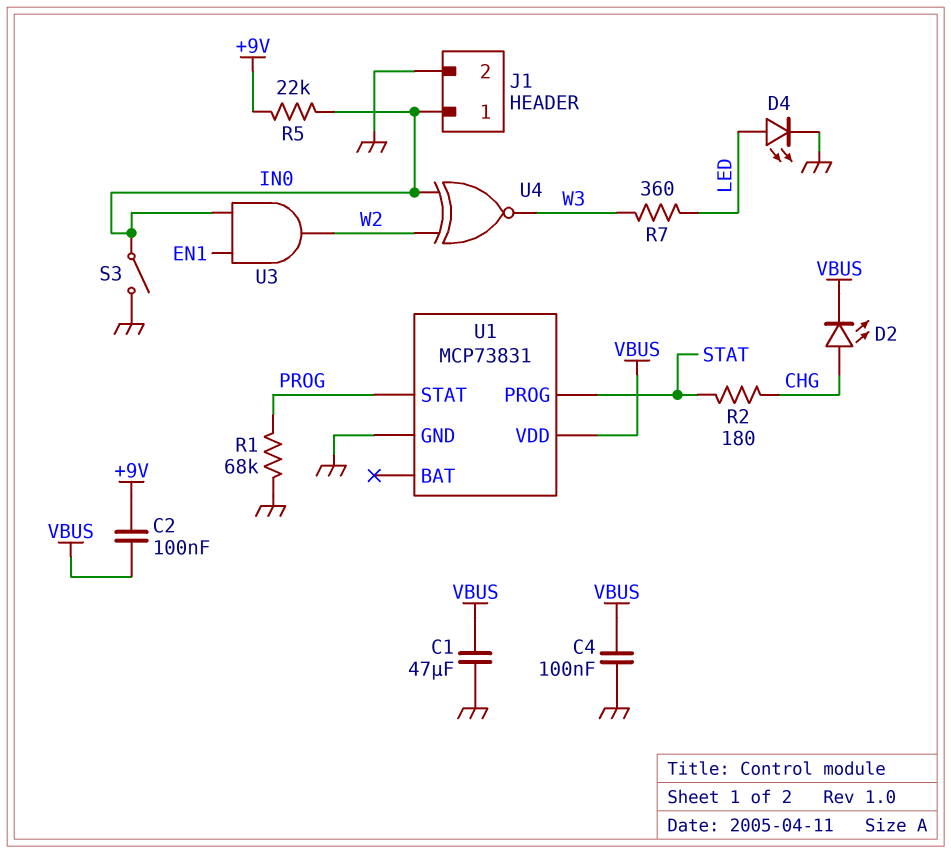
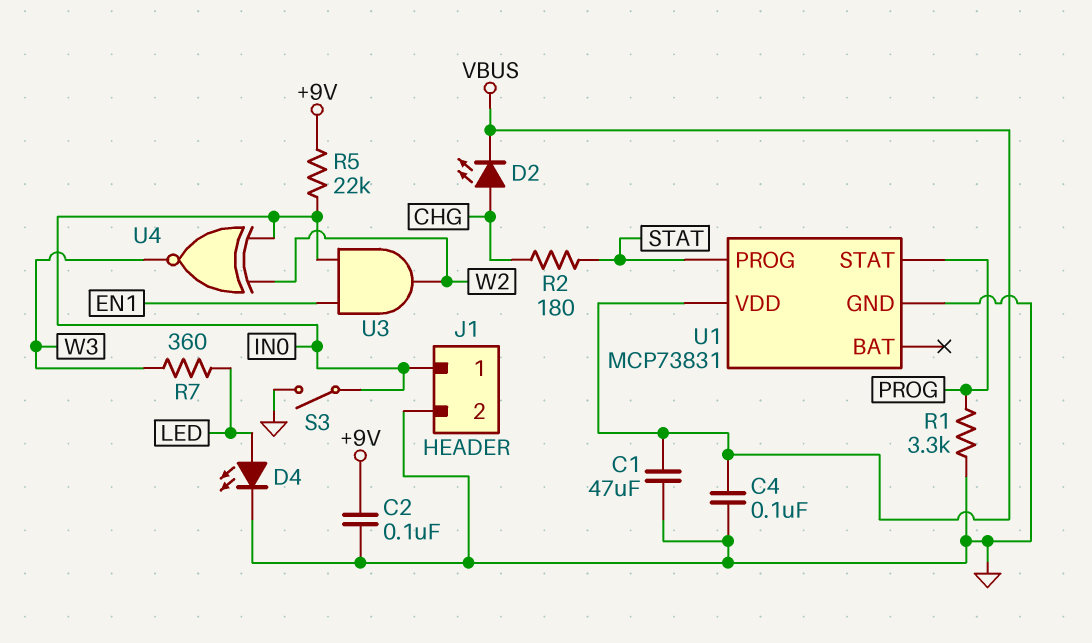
C2: 100nF (+9V, VBUS) -> 100nF (+9V, GND)
R1: 68k (GND, PROG) -> 3.3k (GND, PROG)

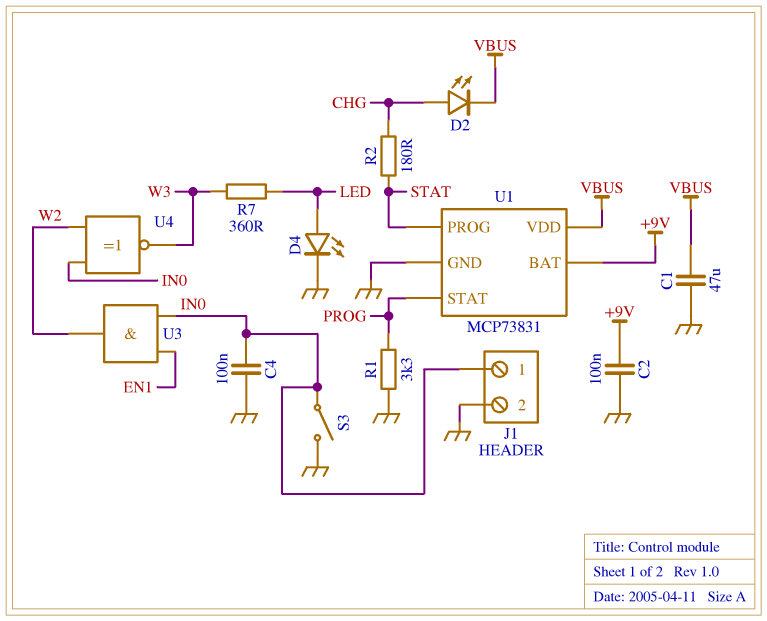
C4: 100nF (GND, VBUS) -> 100nF (GND, IN0)
R5: 22k (+9V, IN0) -> none
U1 pin BAT: none -> +9V

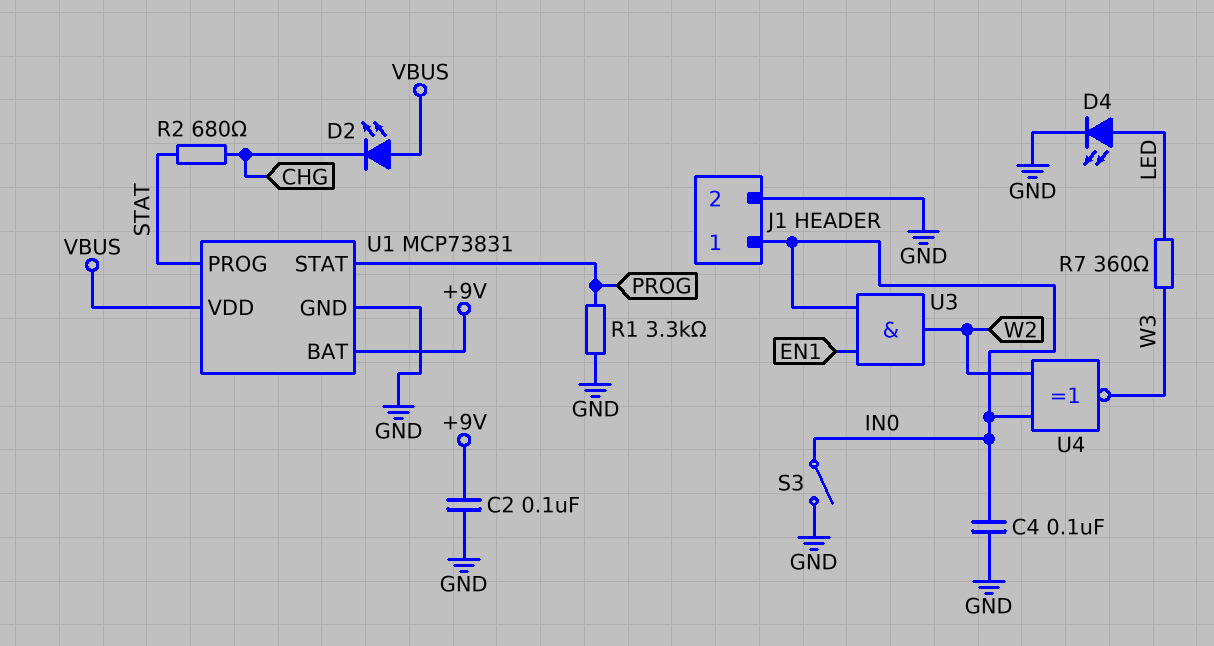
C1: 47uF (GND, VBUS) -> none
D2: LED (A CHG, K VBUS) -> LED (A VBUS, K CHG)
R2: 180 (CHG, STAT) -> 680 (CHG, STAT)

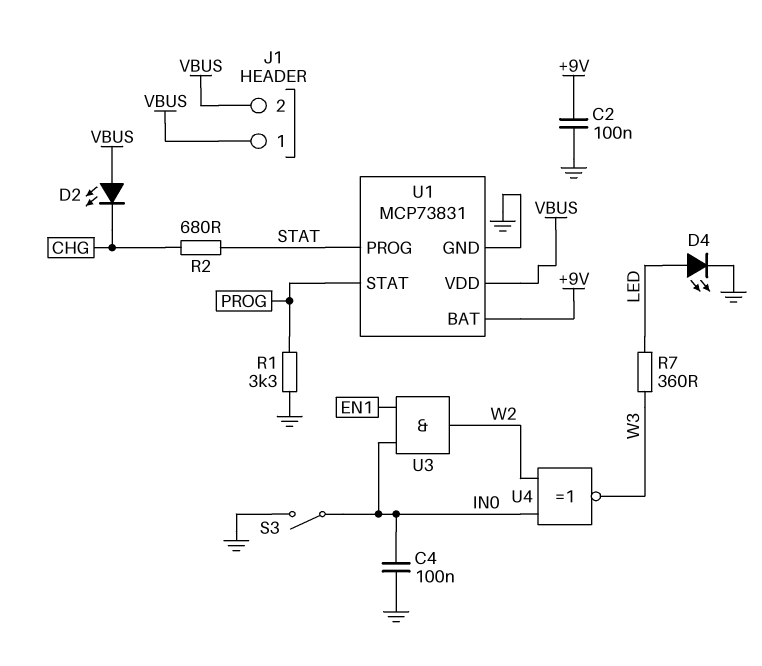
J1 pin 1: IN0 -> VBUS
J1 pin 2: GND -> VBUS

